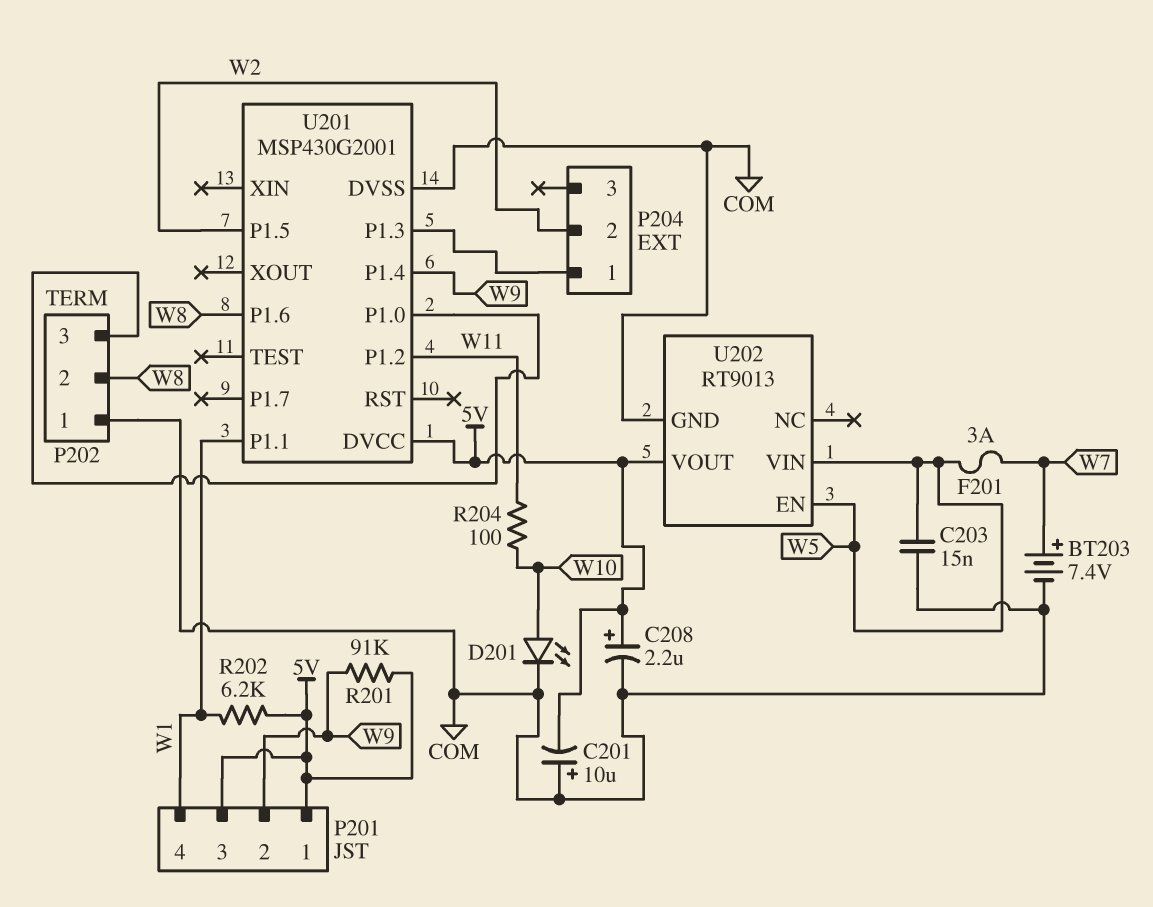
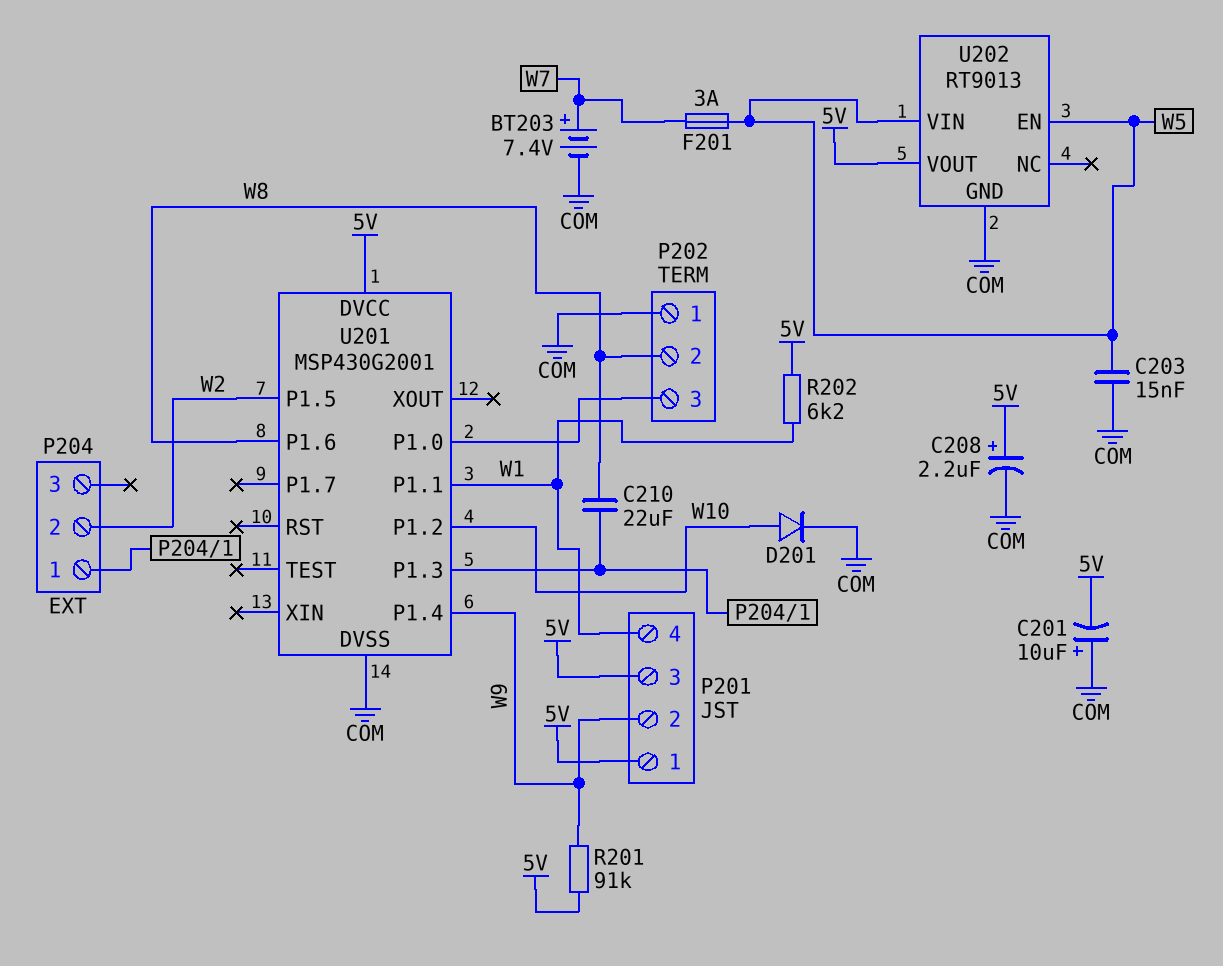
C210: none -> 22uF (P204/1, W8)
D201: LED (A W10, K COM) -> diode (A W10, K COM)
R204: 100 (W10, W11) -> none
U201 pin P1.2: W11 -> W10

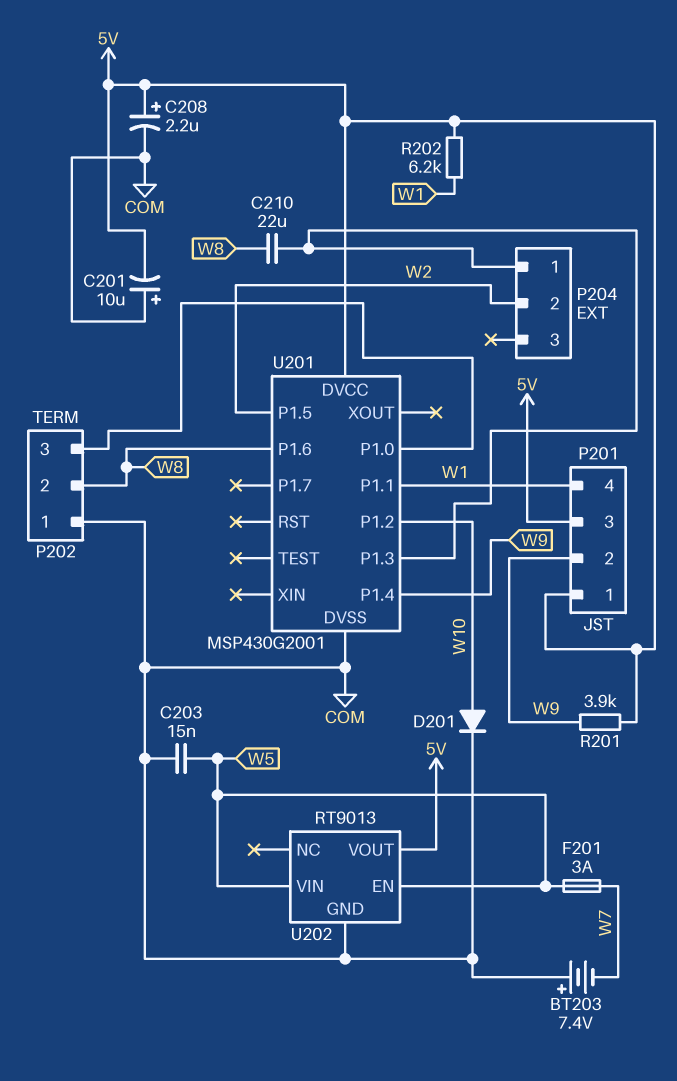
BT203: 7.4V (plus W7, minus COM) -> 7.4V (plus COM, minus W7)
R201: 91k (5V, W9) -> 3.9k (5V, W9)

